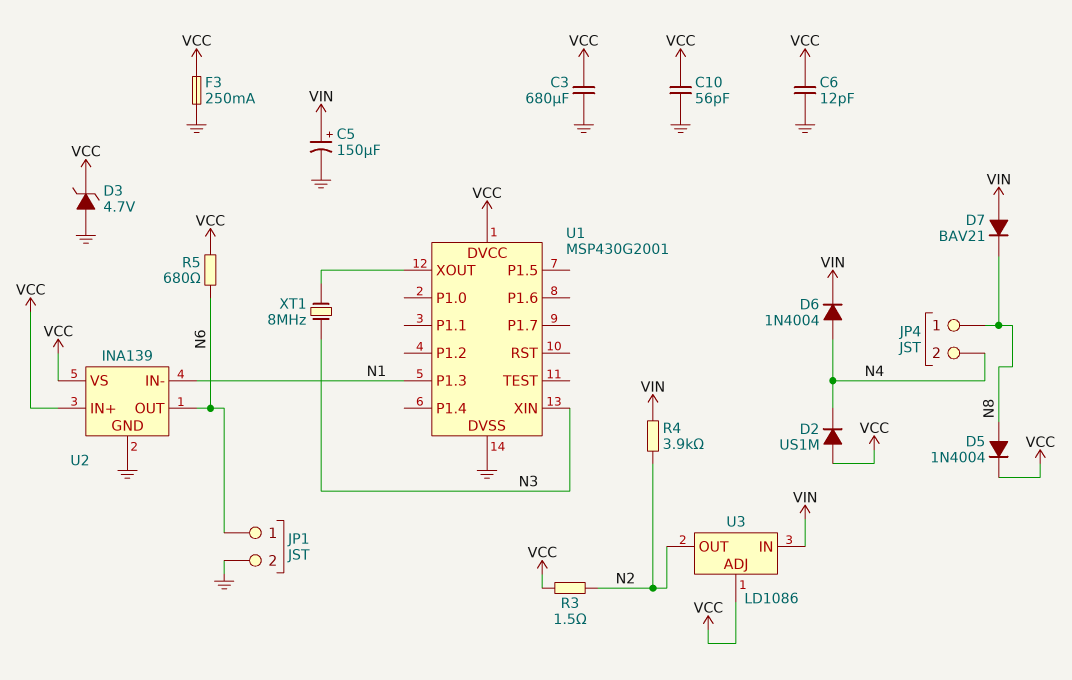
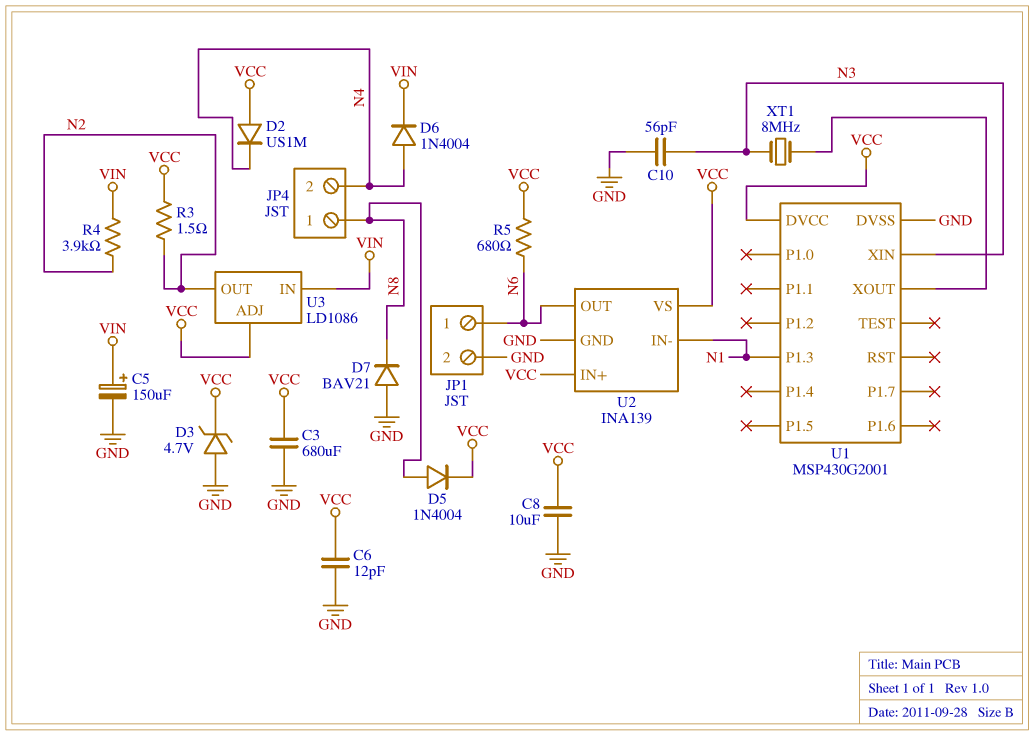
C8: none -> 10uF (GND, VCC)
C10: 56pF (GND, VCC) -> 56pF (GND, N3)
D7: diode BAV21 (A VIN, K N8) -> diode BAV21 (A GND, K N8)
F3: 250mA (GND, VCC) -> none

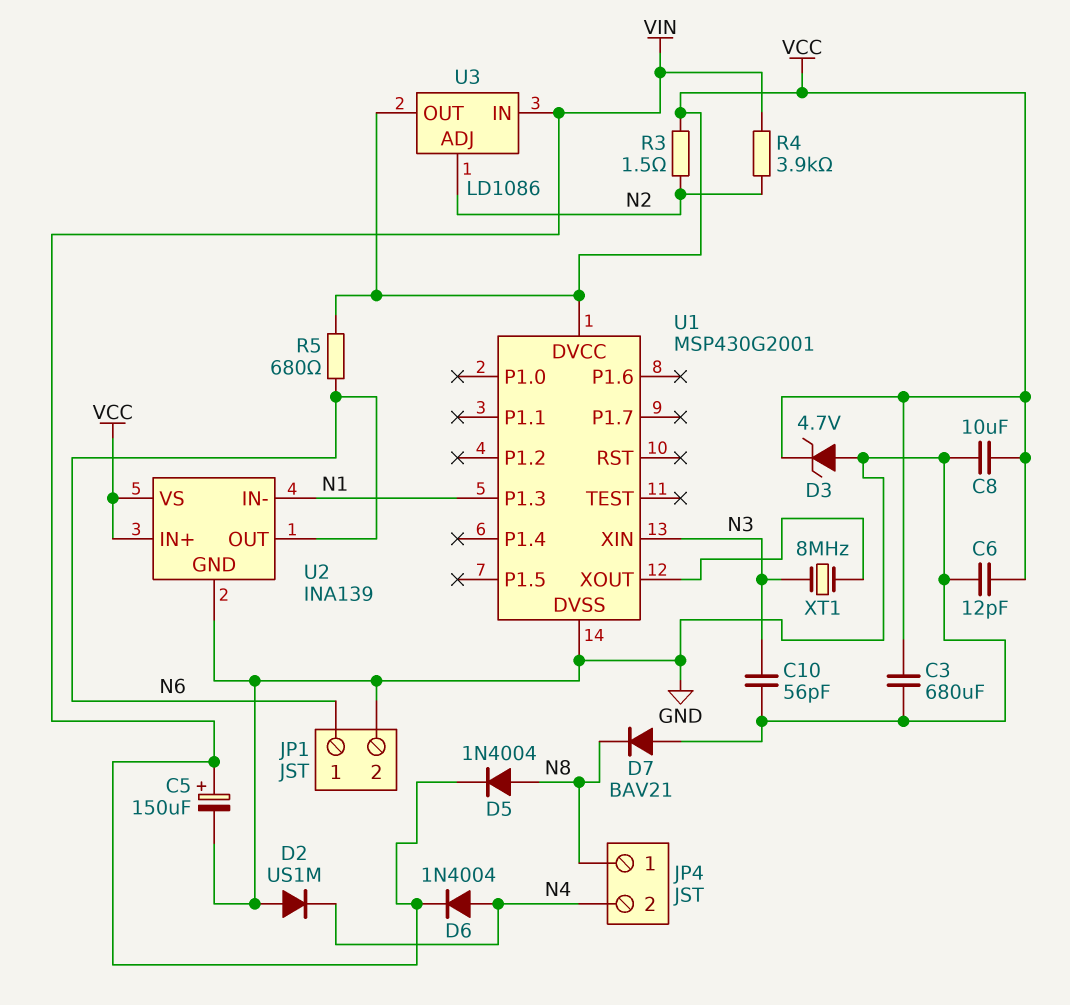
D2: diode US1M (A VCC, K N4) -> diode US1M (A GND, K N4)
D5: diode 1N4004 (A N8, K VCC) -> diode 1N4004 (A N8, K VIN)
U3 pin ADJ: VCC -> N2
U3 pin OUT: N2 -> VCC

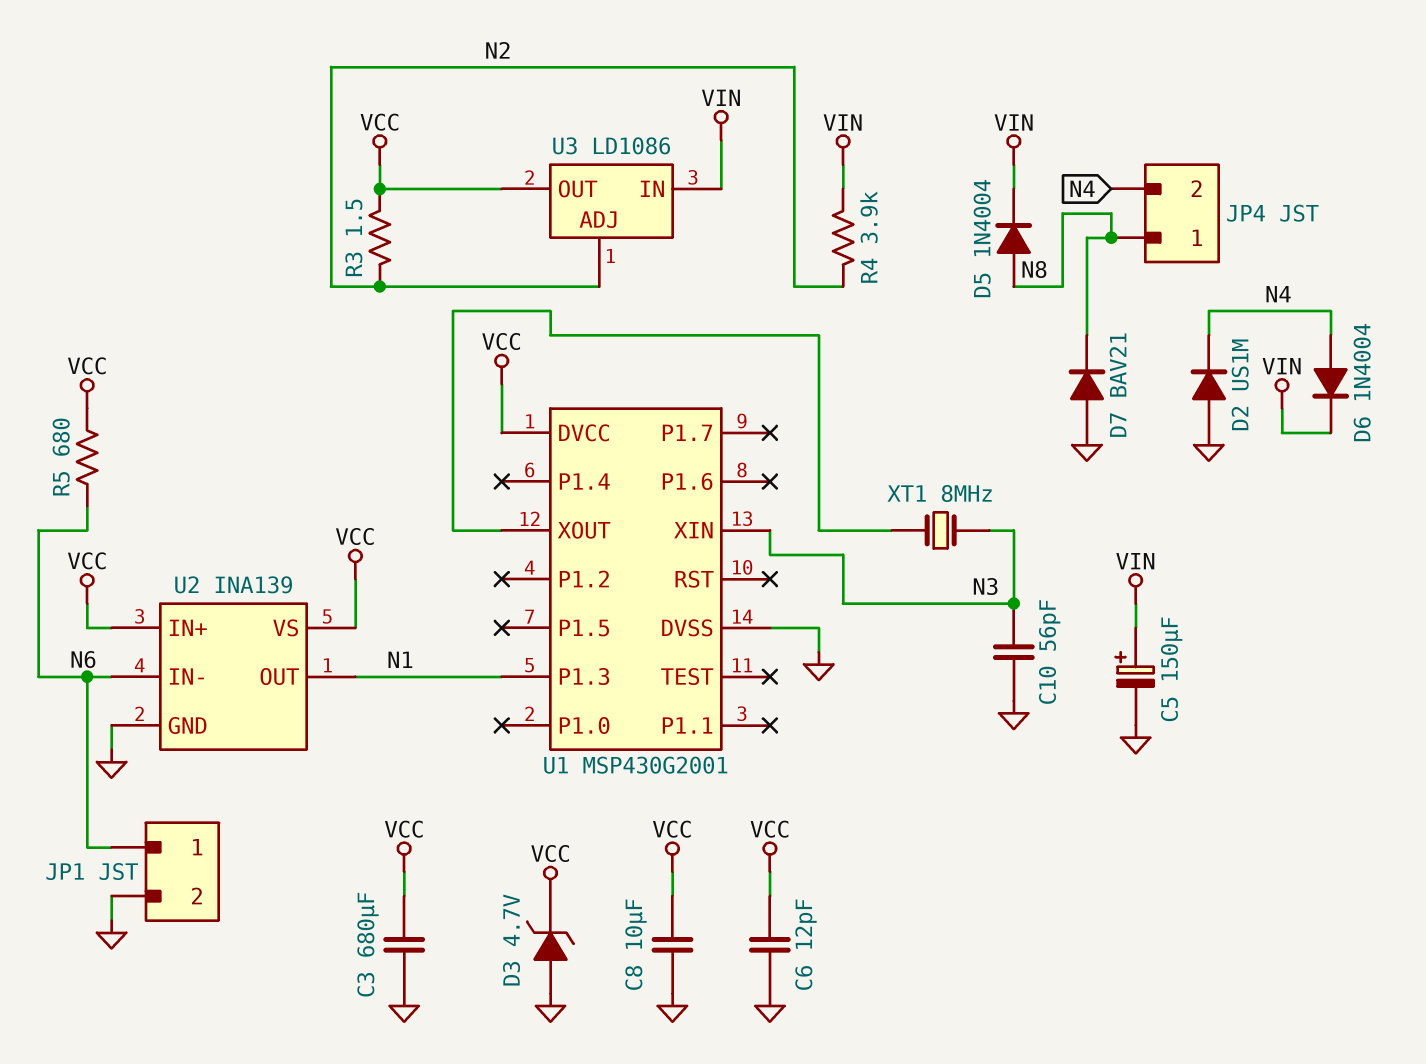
U2 pin IN-: N1 -> N6
U2 pin OUT: N6 -> N1

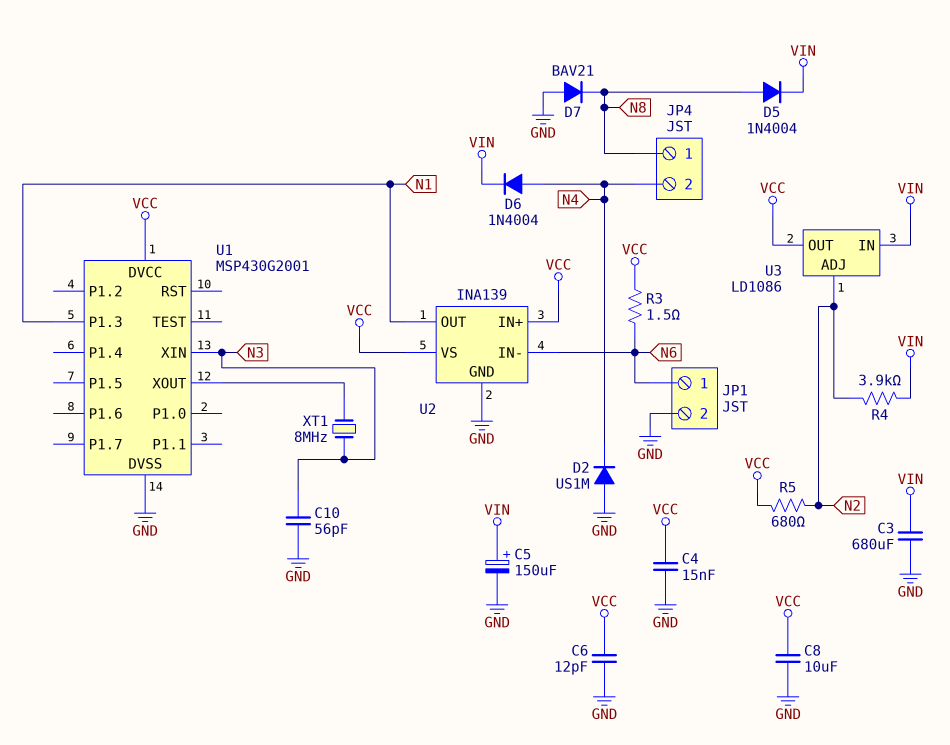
C3: 680uF (GND, VCC) -> 680uF (GND, VIN)
C4: none -> 15nF (GND, VCC)
D3: zener 4.7V (A GND, K VCC) -> none
R3: 1.5 (N2, VCC) -> 1.5 (N6, VCC)
R5: 680 (N6, VCC) -> 680 (N2, VCC)

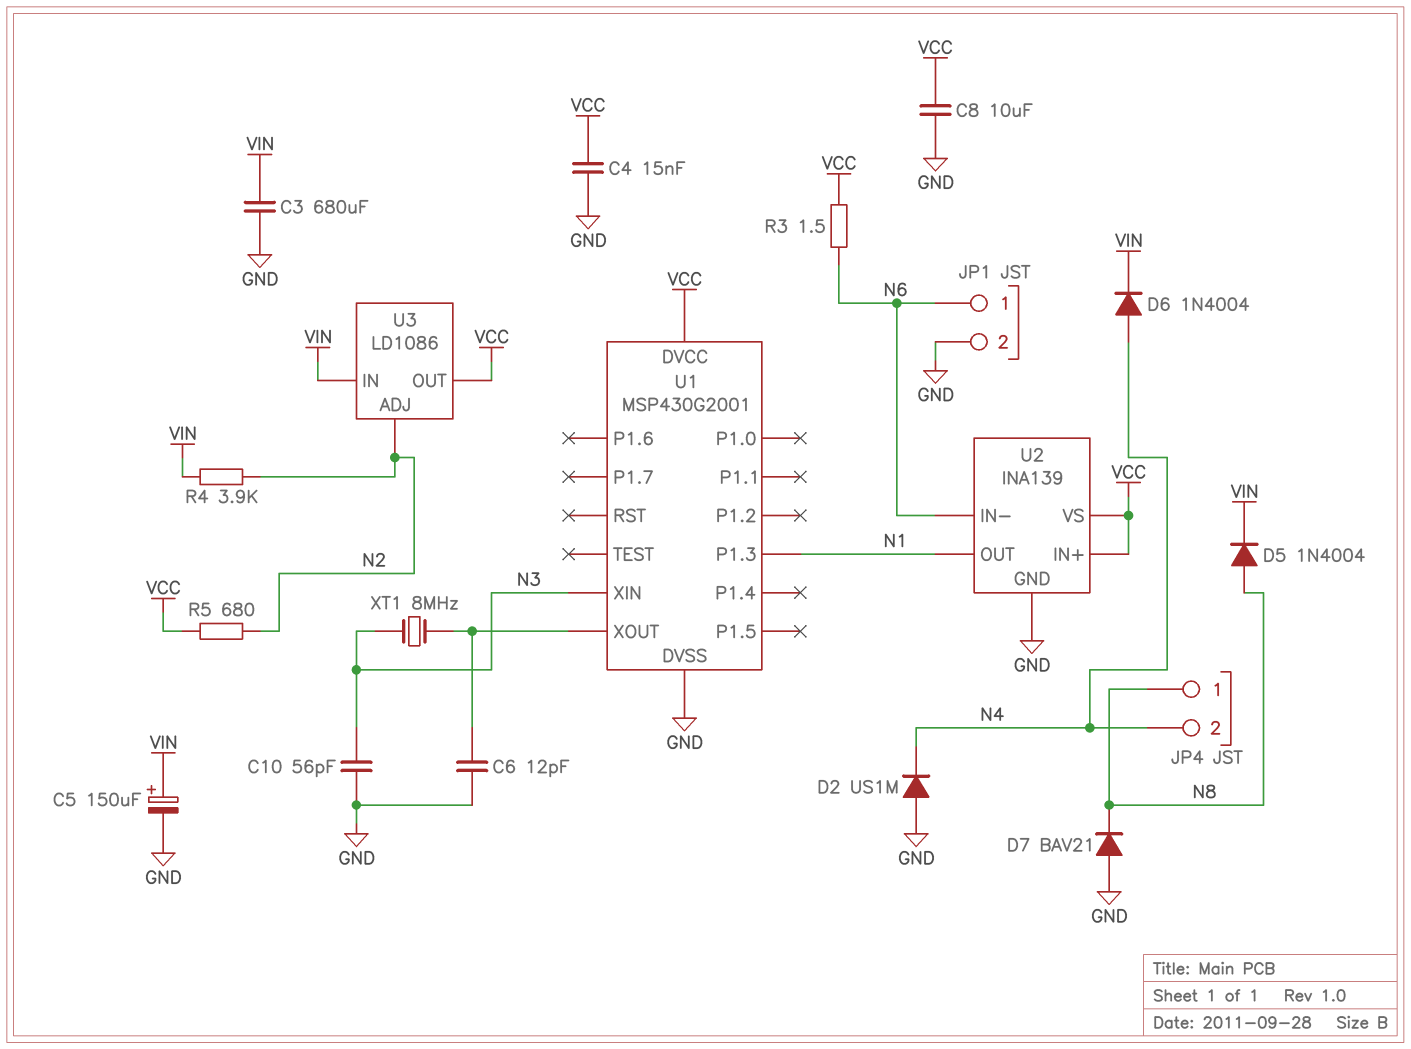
C6: 12pF (GND, VCC) -> 12pF (GND, U1/XOUT)

